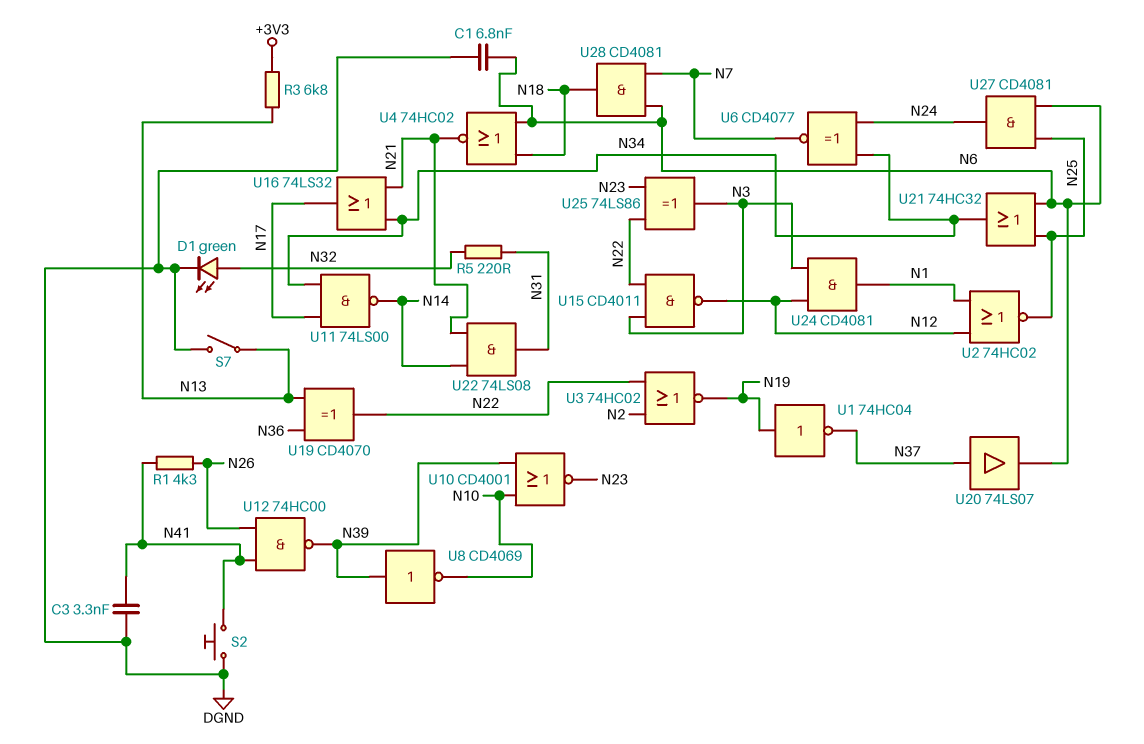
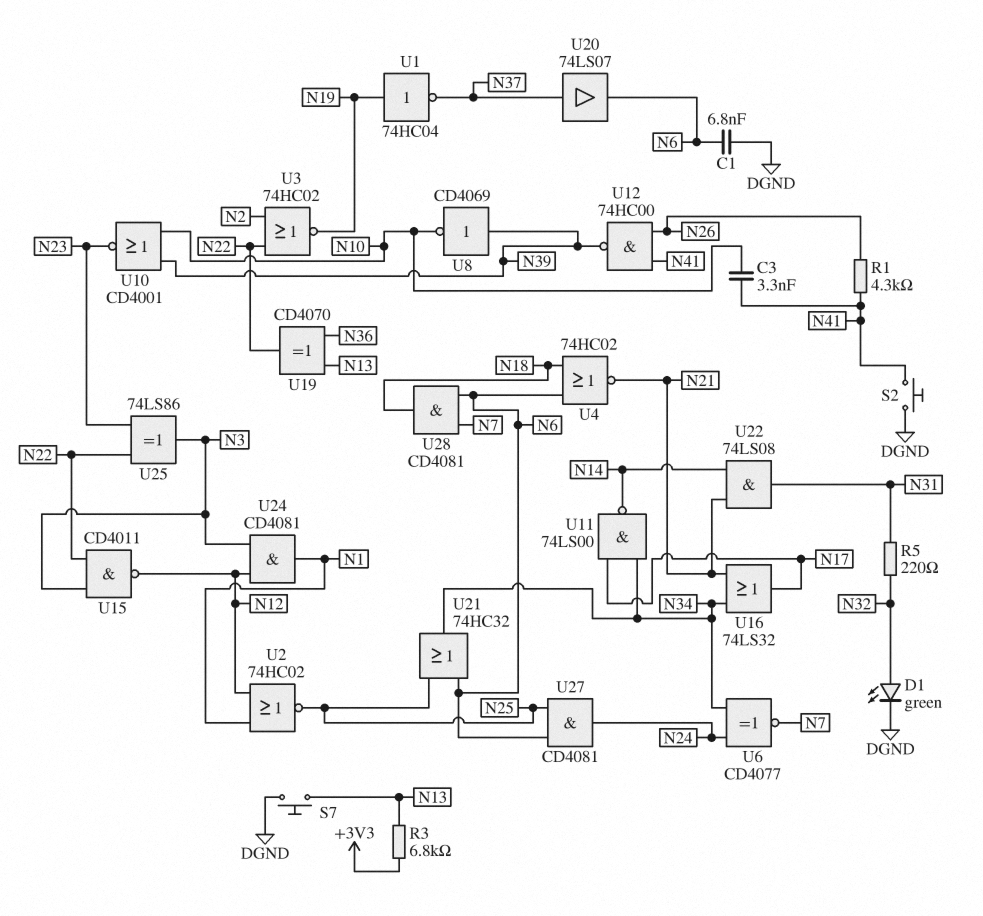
C3: 3.3nF (DGND, N41) -> 3.3nF (N10, N41)
S7: switch (DGND, N13) -> button (DGND, N13)

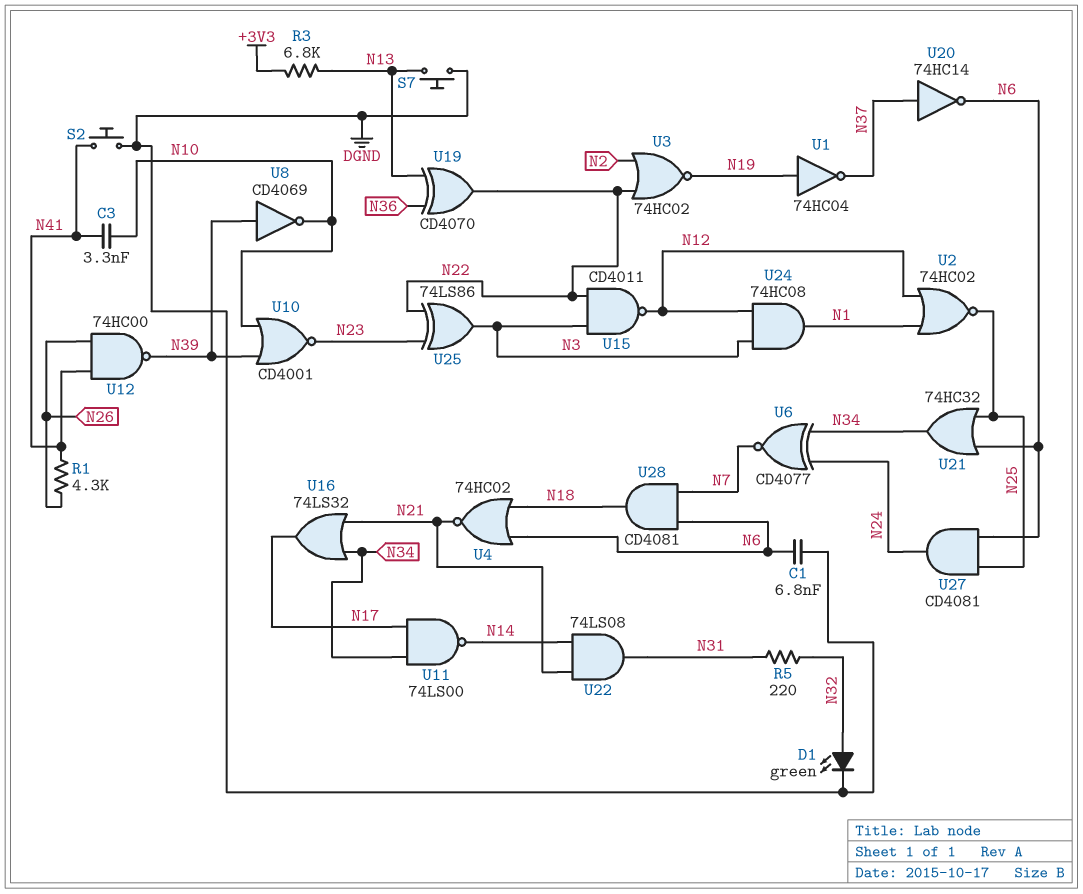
U20: buffer 74LS07 (in N37, out N6) -> NOT 74HC14 (in N37, out N6)
U24: AND CD4081 (in N3, in N12, out N1) -> AND 74HC08 (in N3, in N12, out N1)

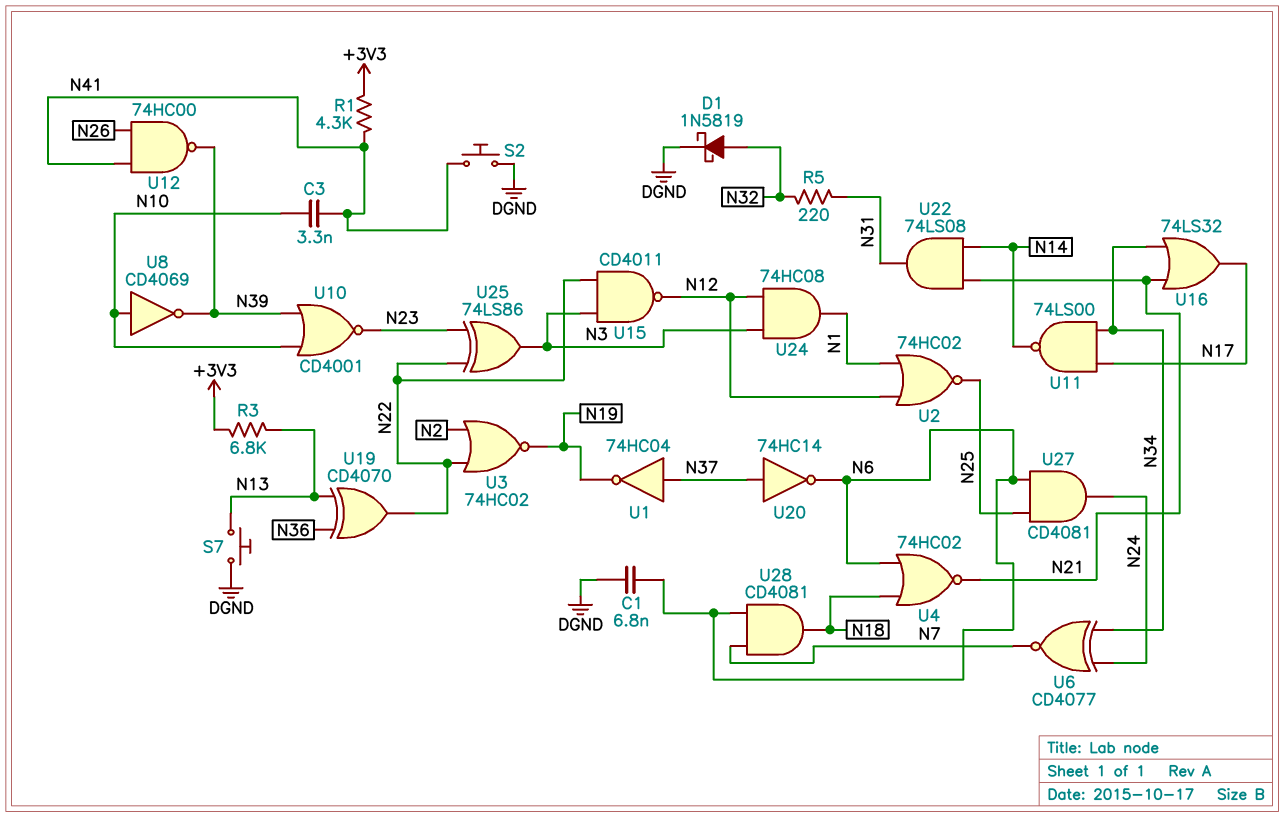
D1: LED green (A N32, K DGND) -> schottky 1N5819 (A N32, K DGND)
R1: 4.3k (N26, N41) -> 4.3k (+3V3, N41)
U1: NOT 74HC04 (in N19, out N37) -> NOT 74HC04 (in N37, out N19)
U8: NOT CD4069 (in N39, out N10) -> NOT CD4069 (in N10, out N39)
U21: OR 74HC32 (in N6, in N25, out N34) -> none

